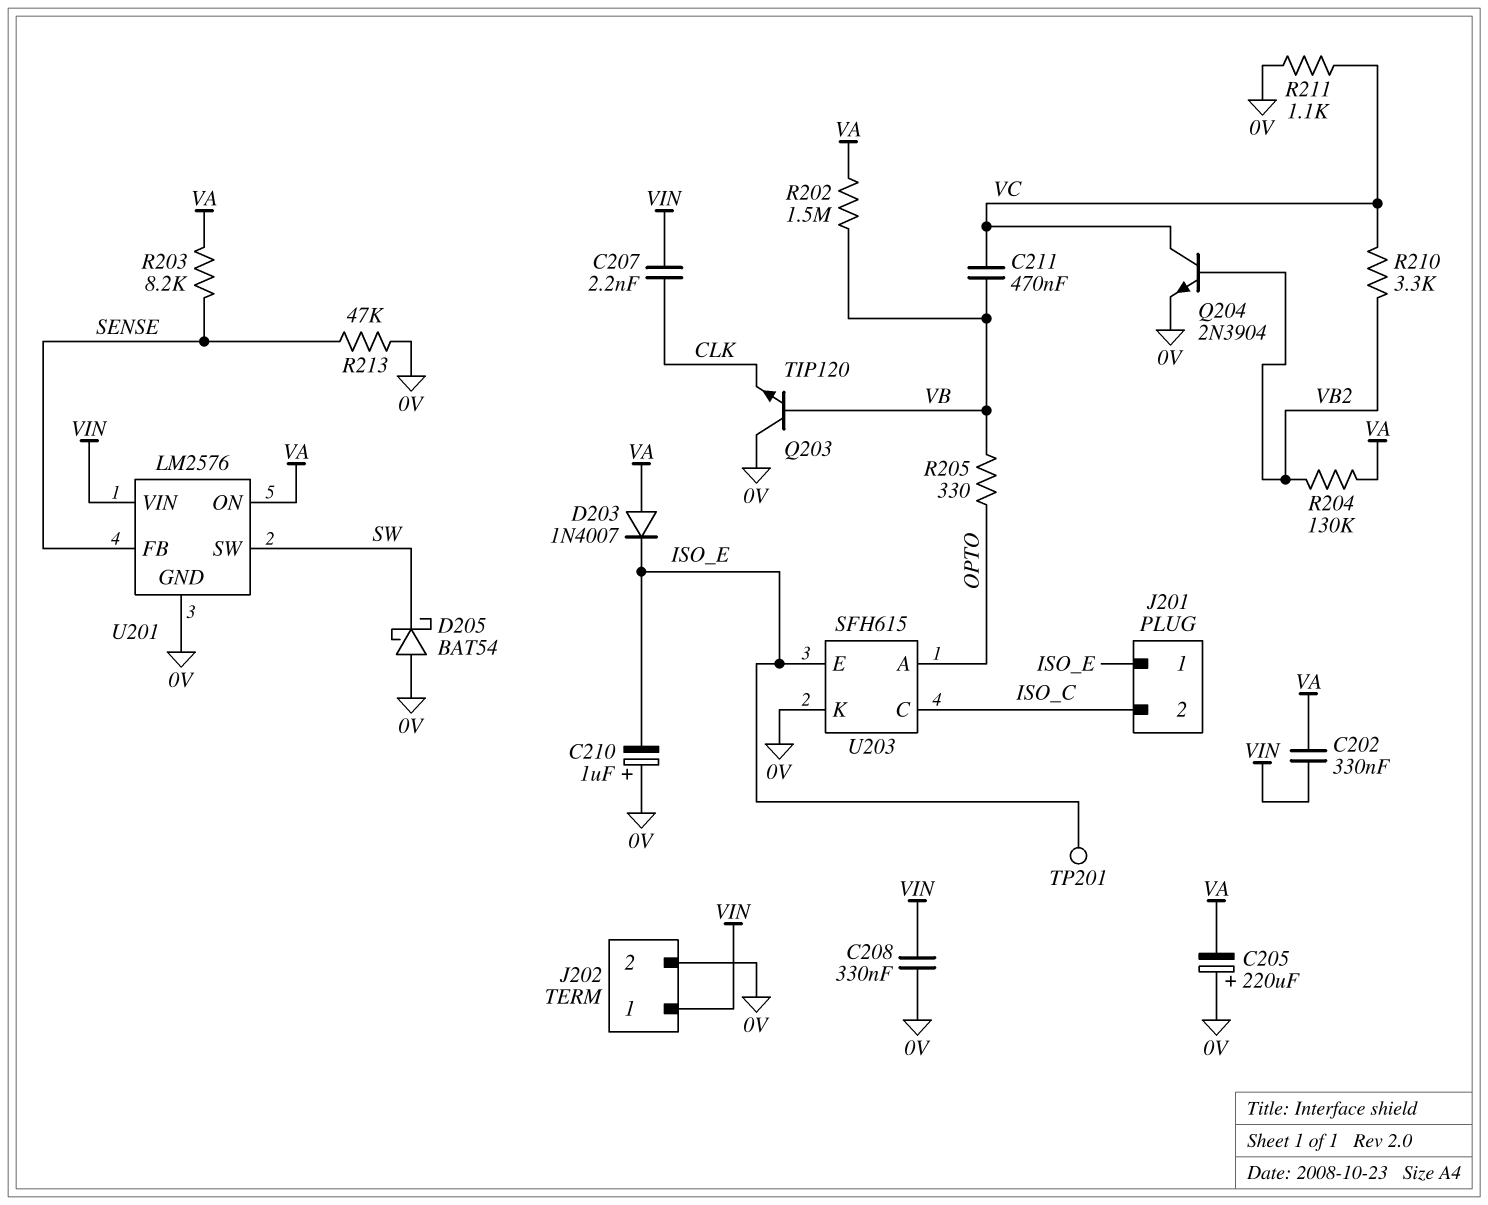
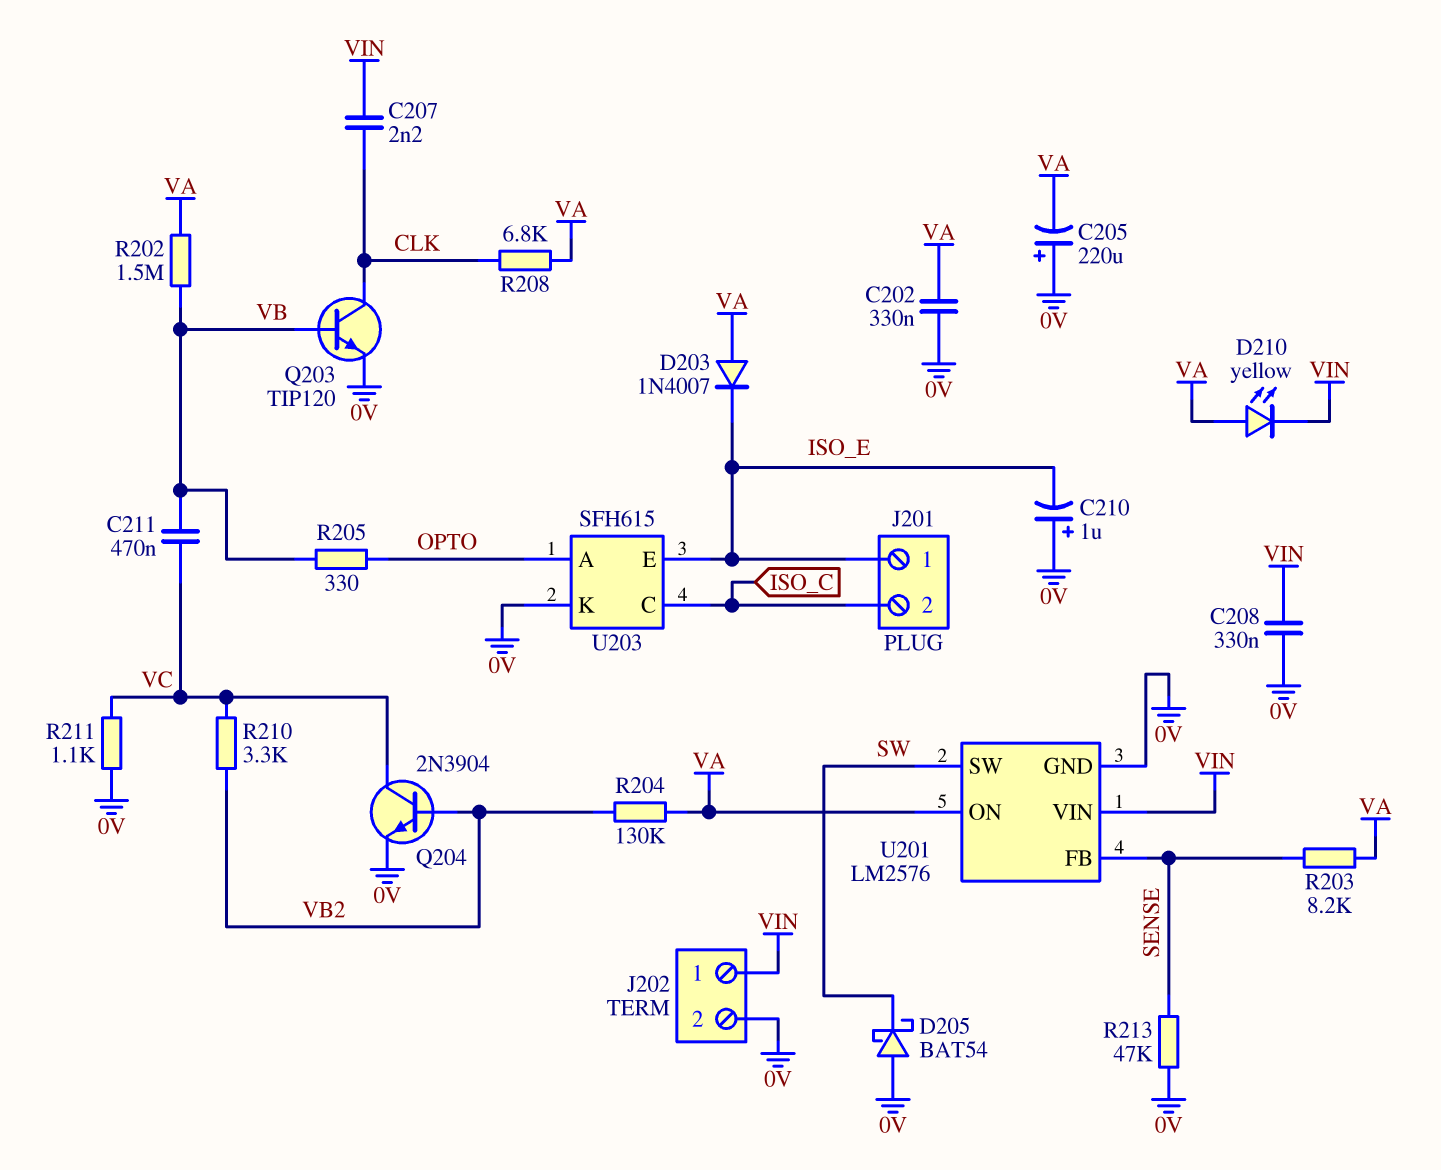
C202: 330nF (VA, VIN) -> 330nF (0V, VA)
D210: none -> LED yellow (A VA, K VIN)
Q203: NPN TIP120 (B VB, C 0V, E CLK) -> NPN TIP120 (B VB, C CLK, E 0V)
R208: none -> 6.8k (CLK, VA)
TP201: test point (ISO_E) -> none

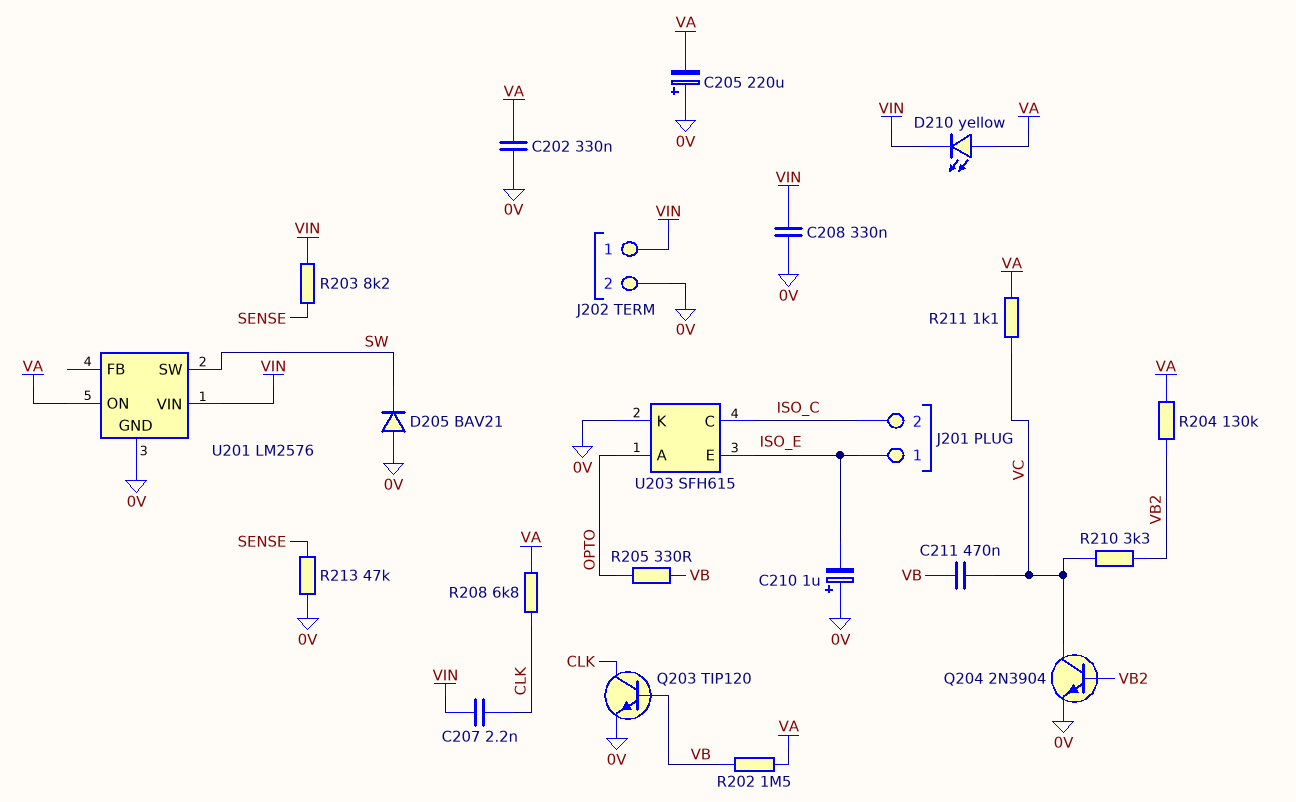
D203: diode 1N4007 (A VA, K ISO_E) -> none
D205: schottky BAT54 (A 0V, K SW) -> diode BAV21 (A 0V, K SW)
R203: 8.2k (SENSE, VA) -> 8.2k (SENSE, VIN)
R211: 1.1k (0V, VC) -> 1.1k (VA, VC)
U201 pin FB: SENSE -> none

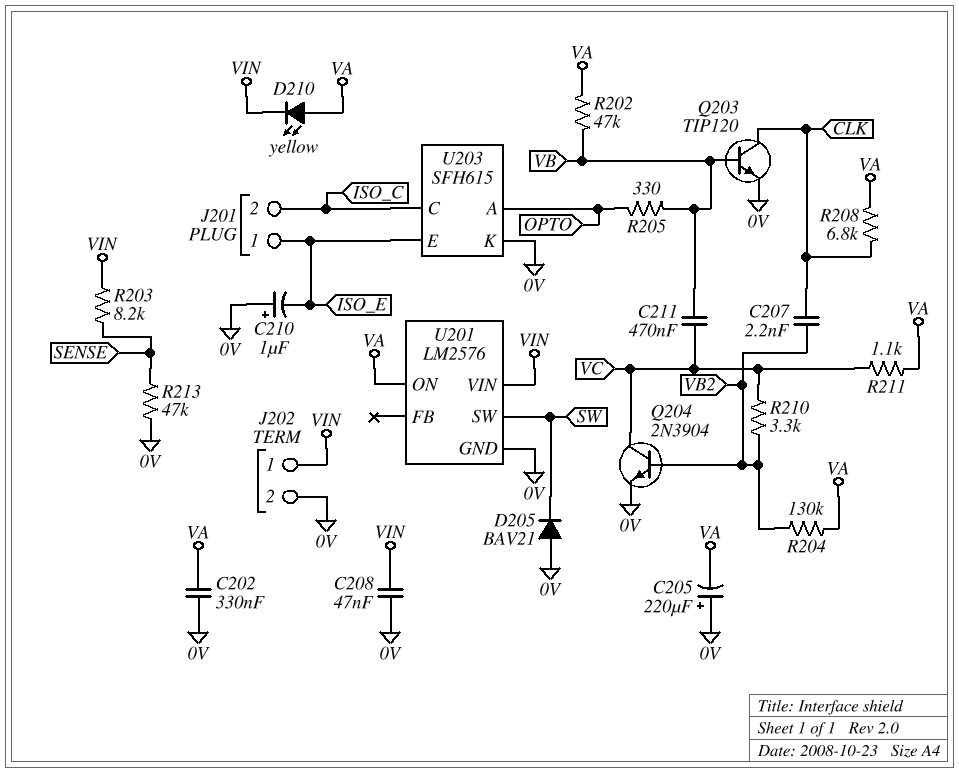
C207: 2.2nF (CLK, VIN) -> 2.2nF (CLK, VB2)
C208: 330nF (0V, VIN) -> 47nF (0V, VIN)
R202: 1.5M (VA, VB) -> 47k (VA, VB)

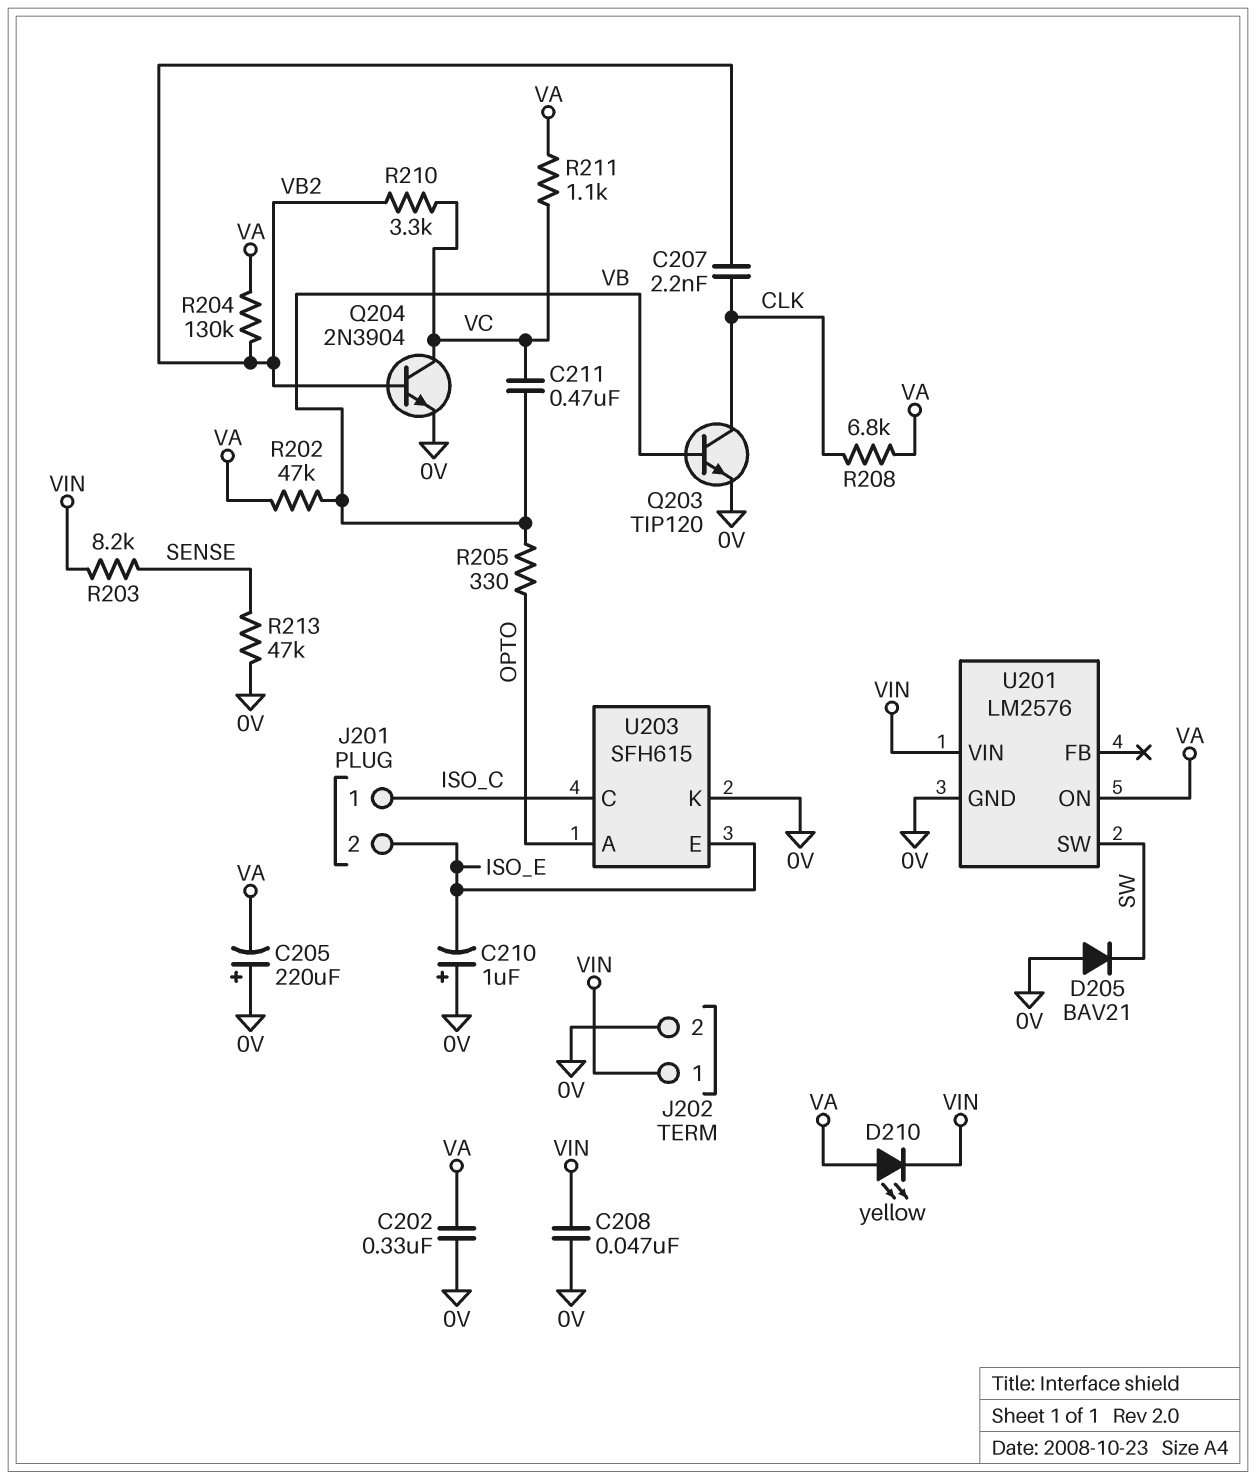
J201 pin 1: ISO_E -> ISO_C
J201 pin 2: ISO_C -> ISO_E

